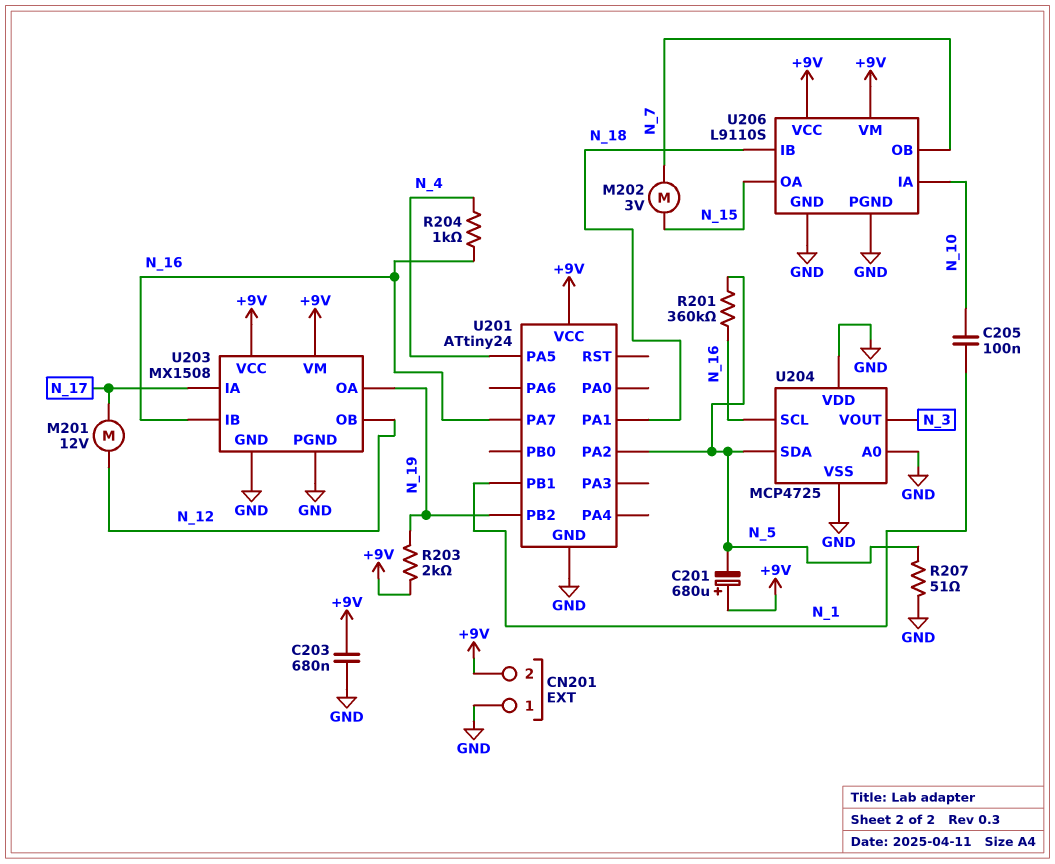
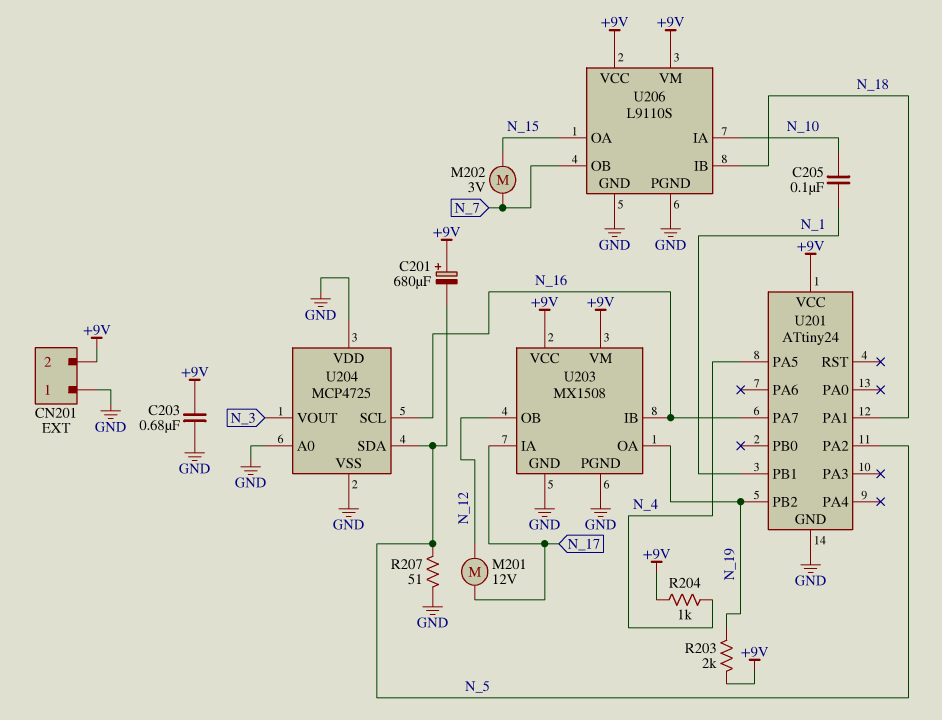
R201: 360k (N_5, N_16) -> none
R204: 1k (N_4, N_16) -> 1k (+9V, N_4)

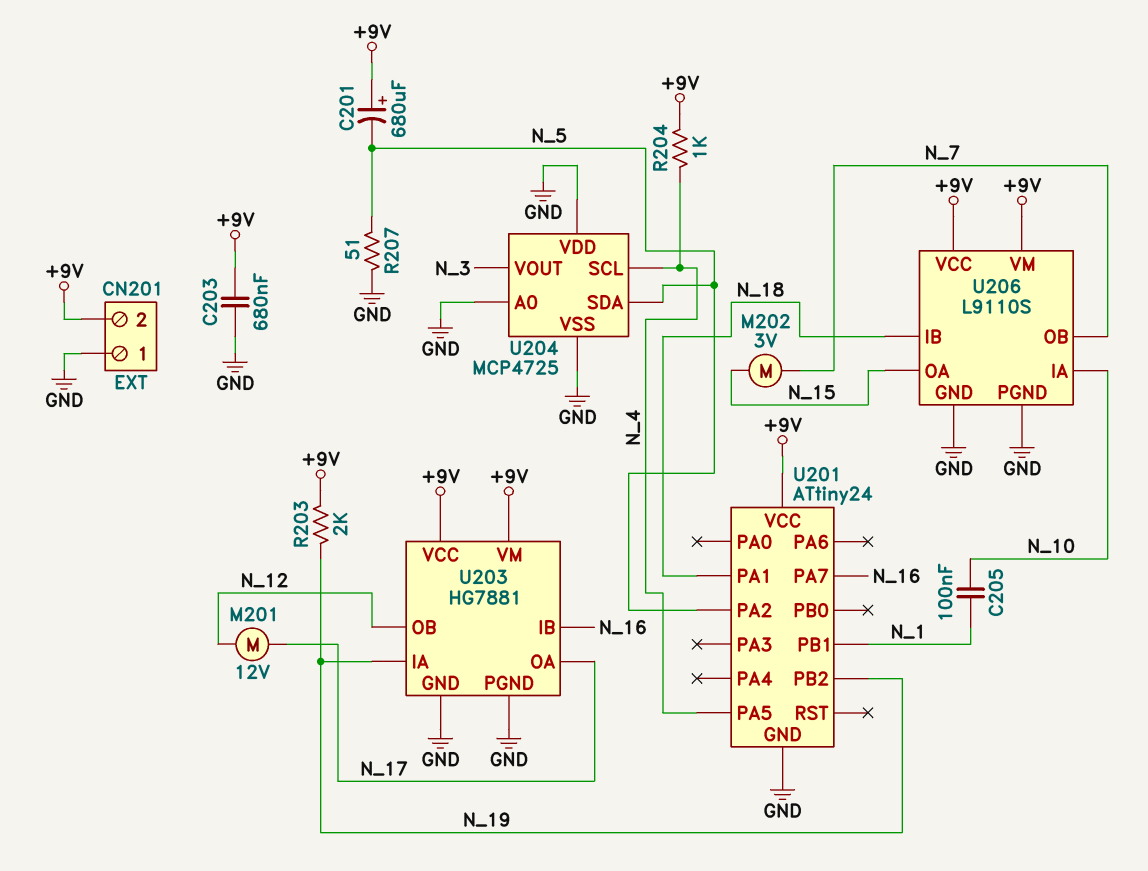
U203: MX1508 -> HG7881
U203 pin IA: N_17 -> N_19
U203 pin OA: N_19 -> N_17
U204 pin SCL: N_16 -> N_4

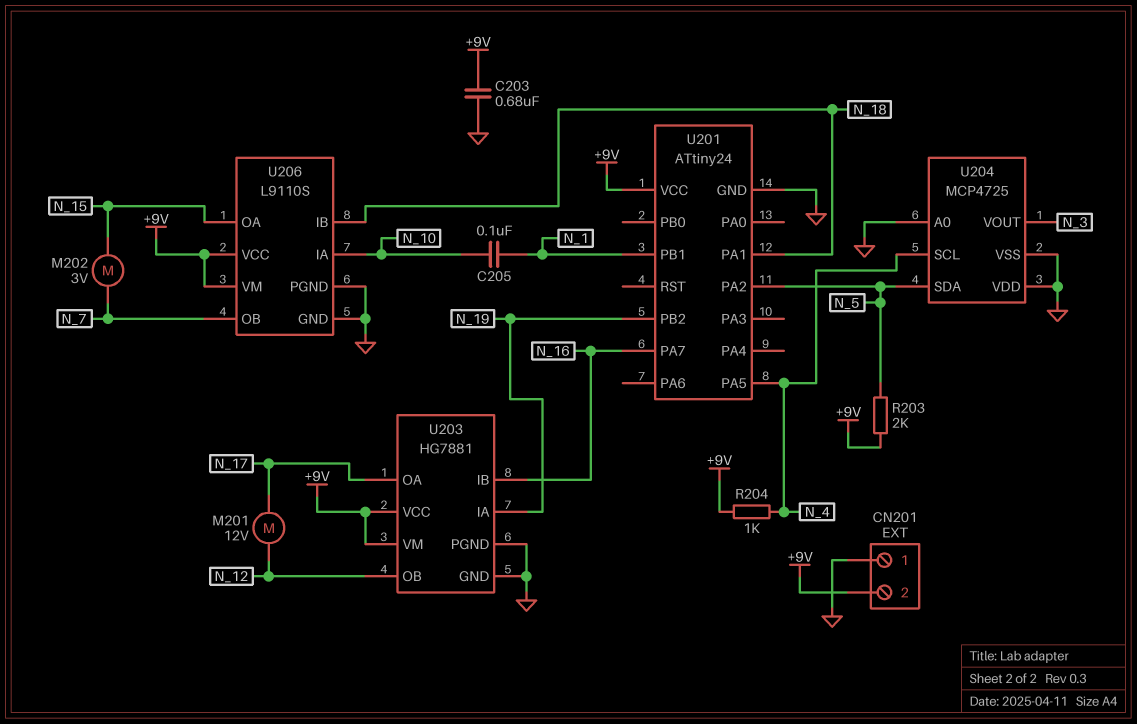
C201: 680uF (plus +9V, minus N_5) -> none
R203: 2k (+9V, N_19) -> 2k (+9V, N_5)
R207: 51 (GND, N_5) -> none

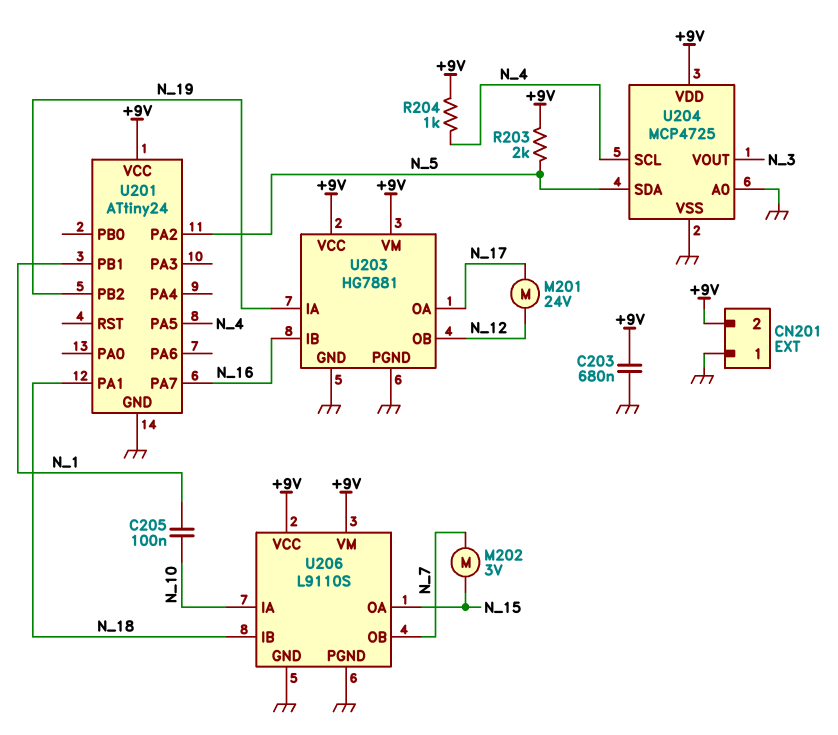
M201: motor 12V (N_12, N_17) -> motor 24V (N_12, N_17)
U204 pin VDD: GND -> +9V

